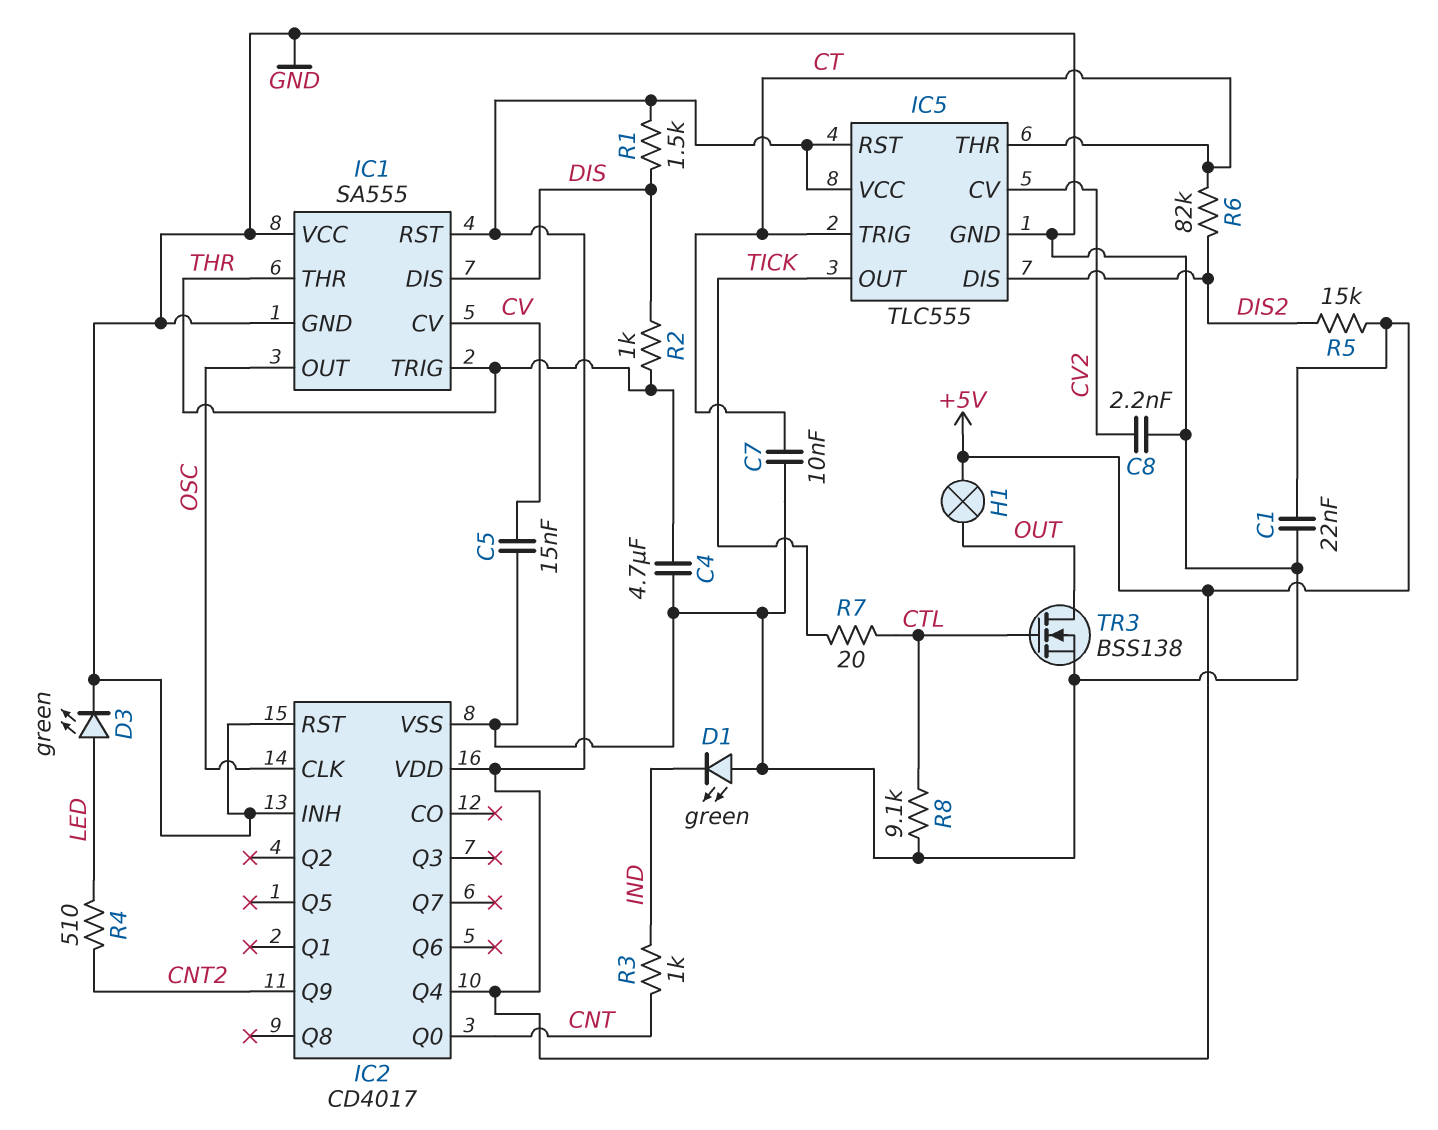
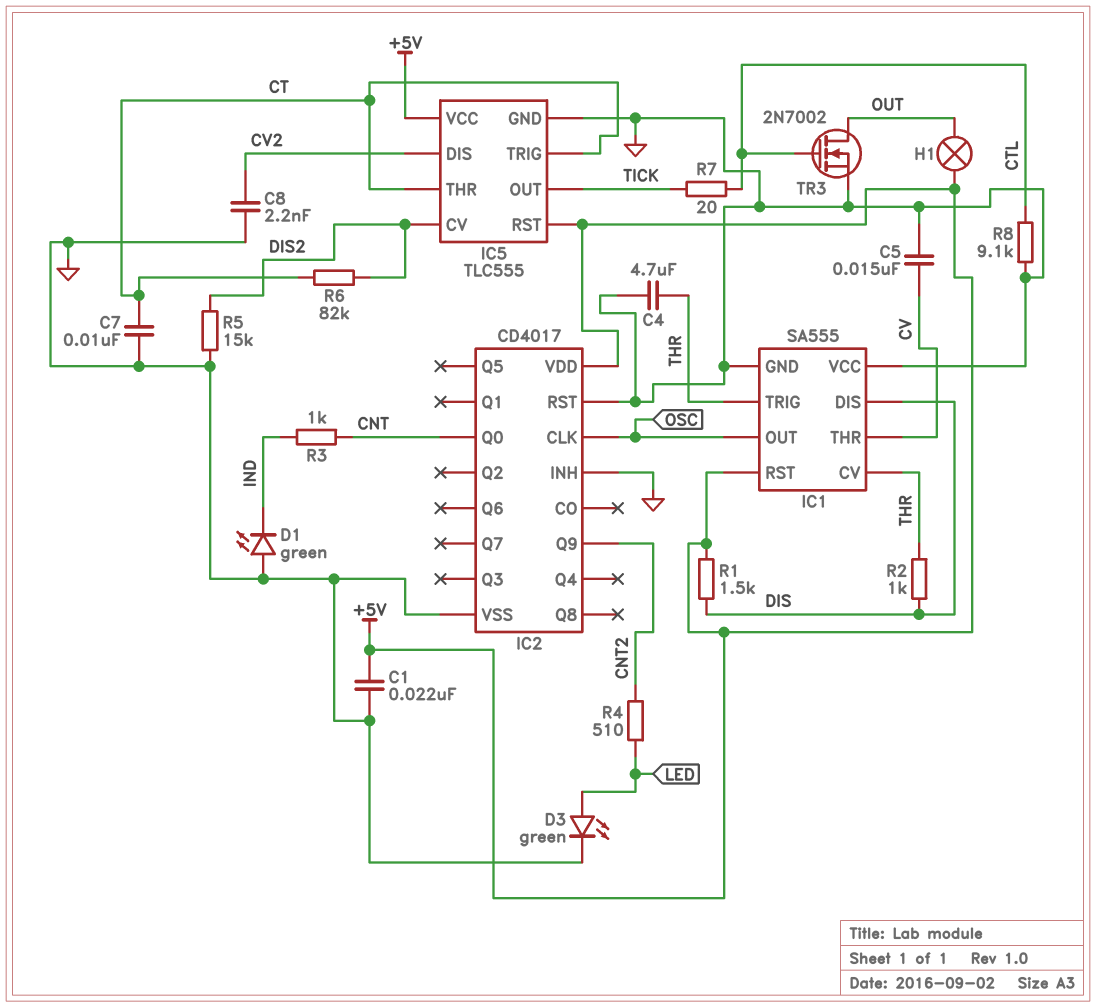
IC1 pin CV: CV -> THR
IC1 pin THR: THR -> CV
IC2 pin Q4: +5V -> none
IC5 pin CV: CV2 -> DIS2
IC5 pin DIS: DIS2 -> CV2
R5: 15k (+5V, DIS2) -> 15k (DIS2, GND)
TR3: NMOS BSS138 (G CTL, D OUT, S GND) -> NMOS 2N7002 (G CTL, D OUT, S GND)

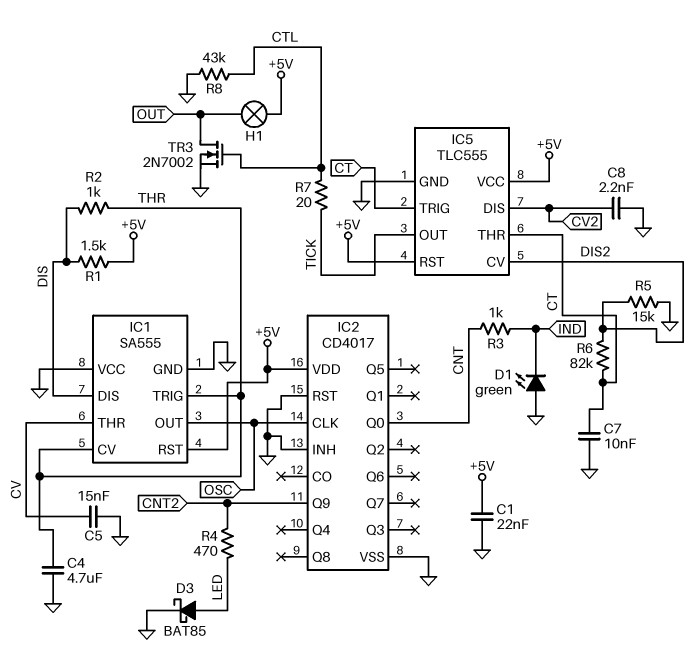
D3: LED green (A LED, K GND) -> schottky BAT85 (A LED, K GND)
R4: 510 (CNT2, LED) -> 470 (CNT2, LED)
R8: 9.1k (CTL, GND) -> 43k (CTL, GND)

